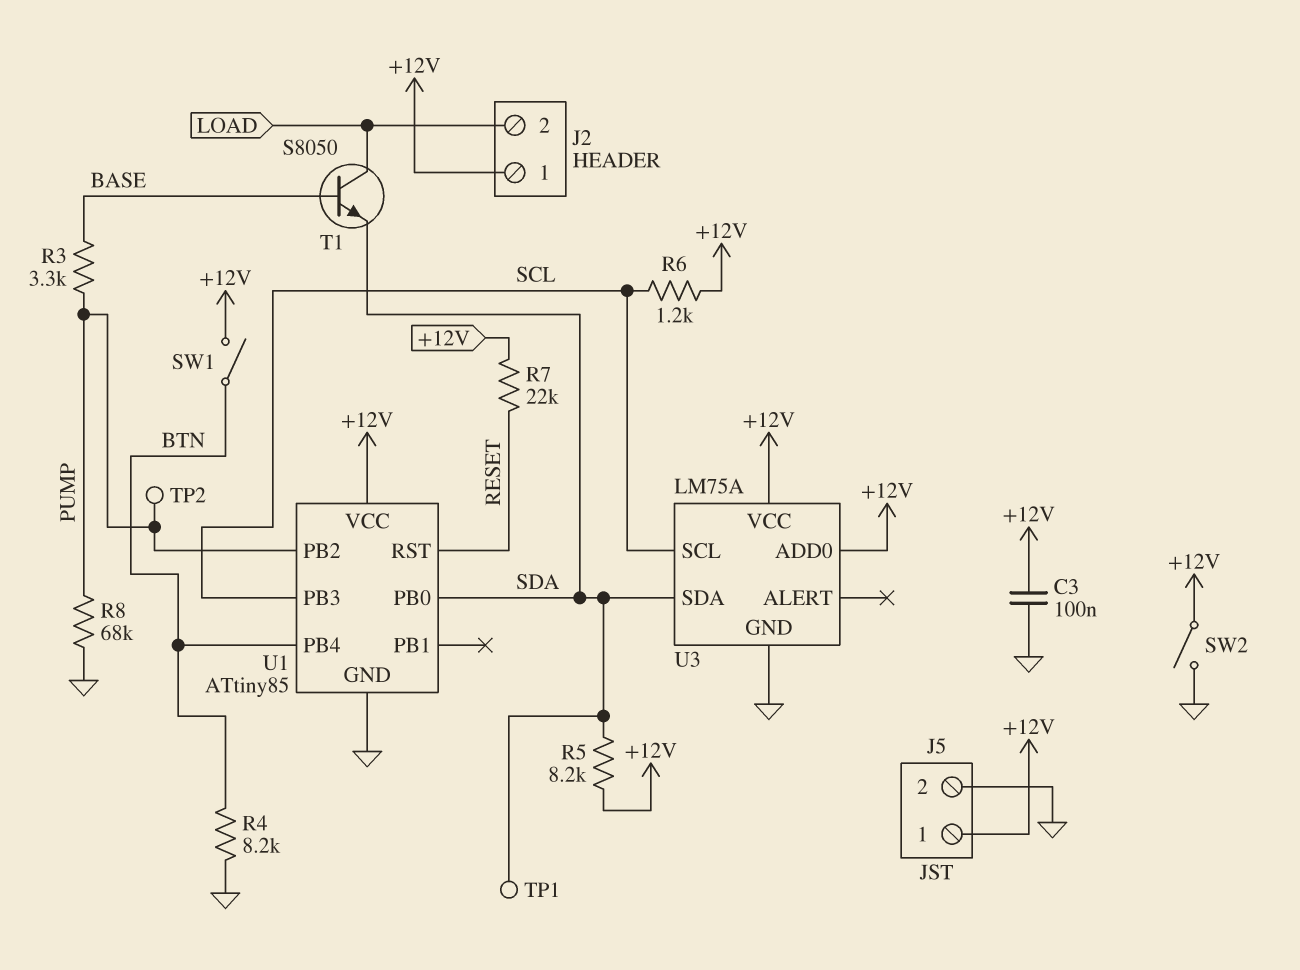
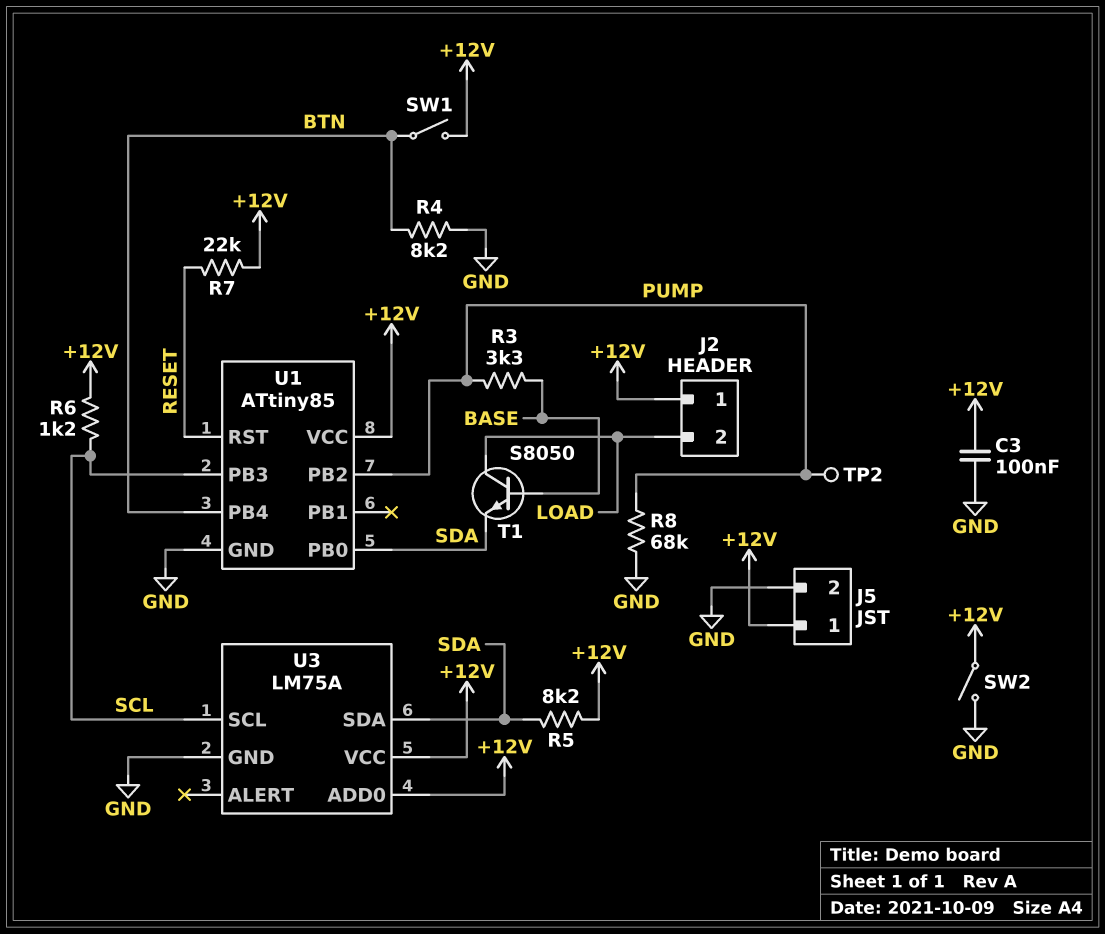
TP1: test point (SDA) -> none

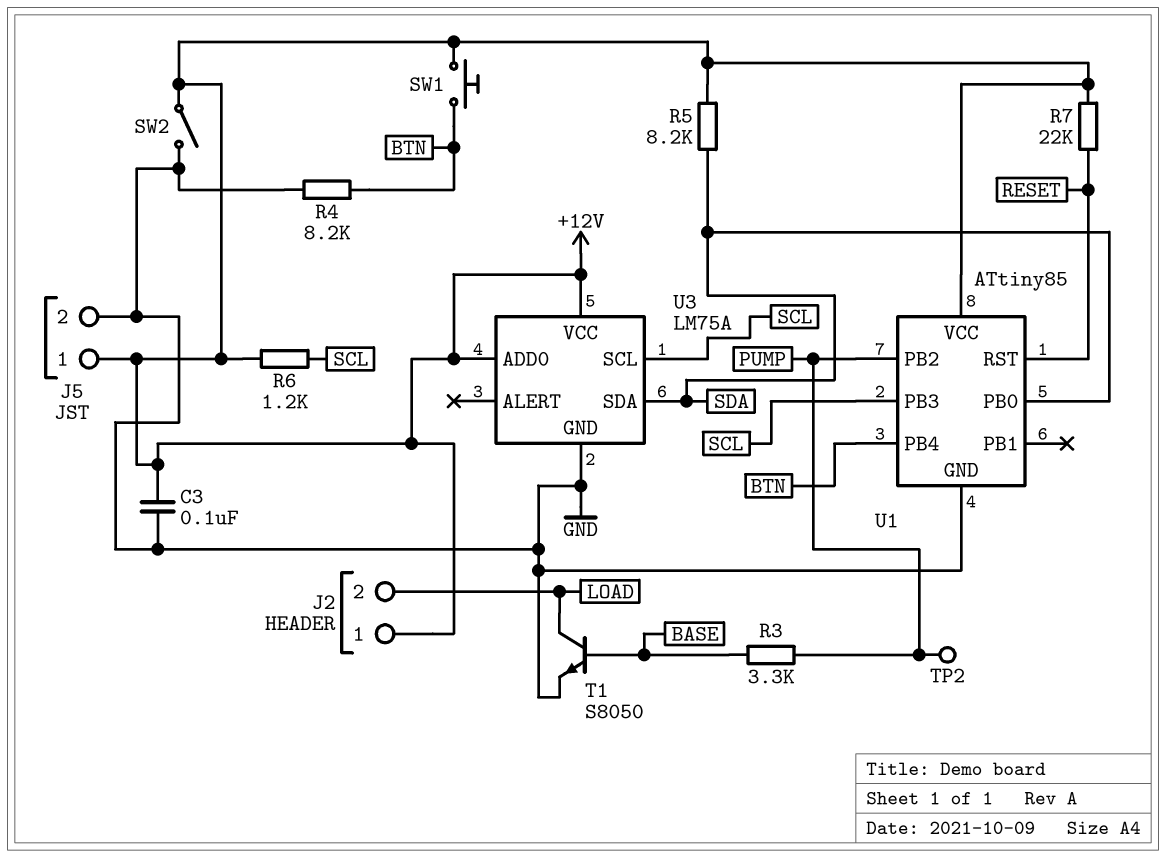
R8: 68k (GND, PUMP) -> none
SW1: switch (+12V, BTN) -> button (+12V, BTN)
T1: NPN S8050 (B BASE, C LOAD, E SDA) -> NPN S8050 (B BASE, C LOAD, E GND)

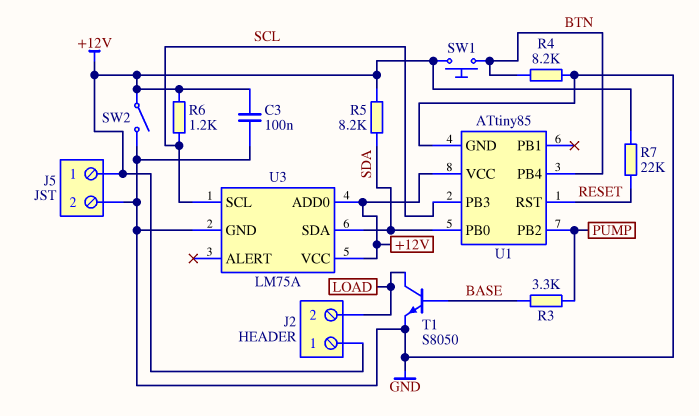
TP2: test point (PUMP) -> none

